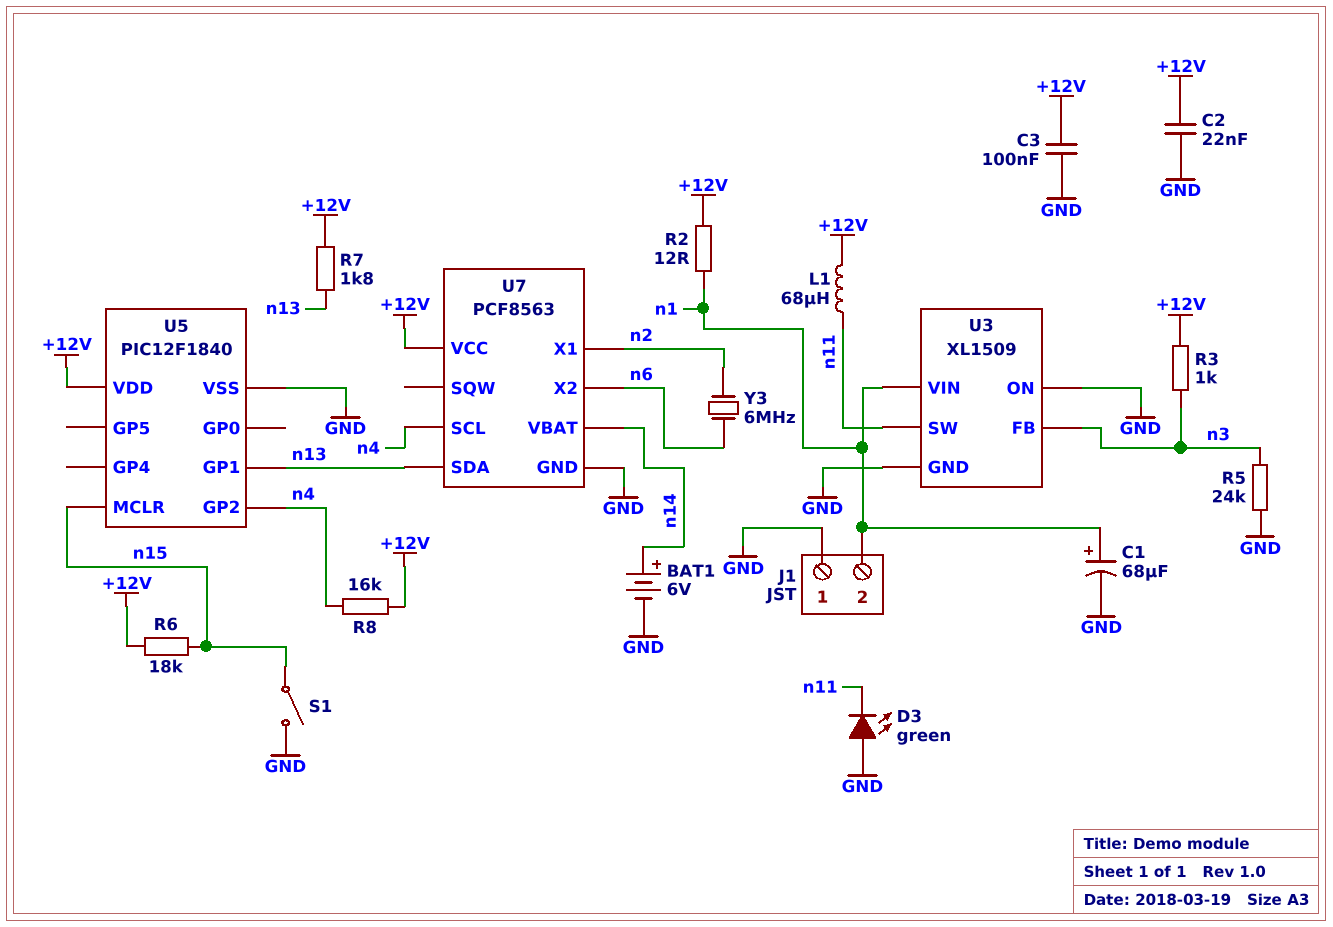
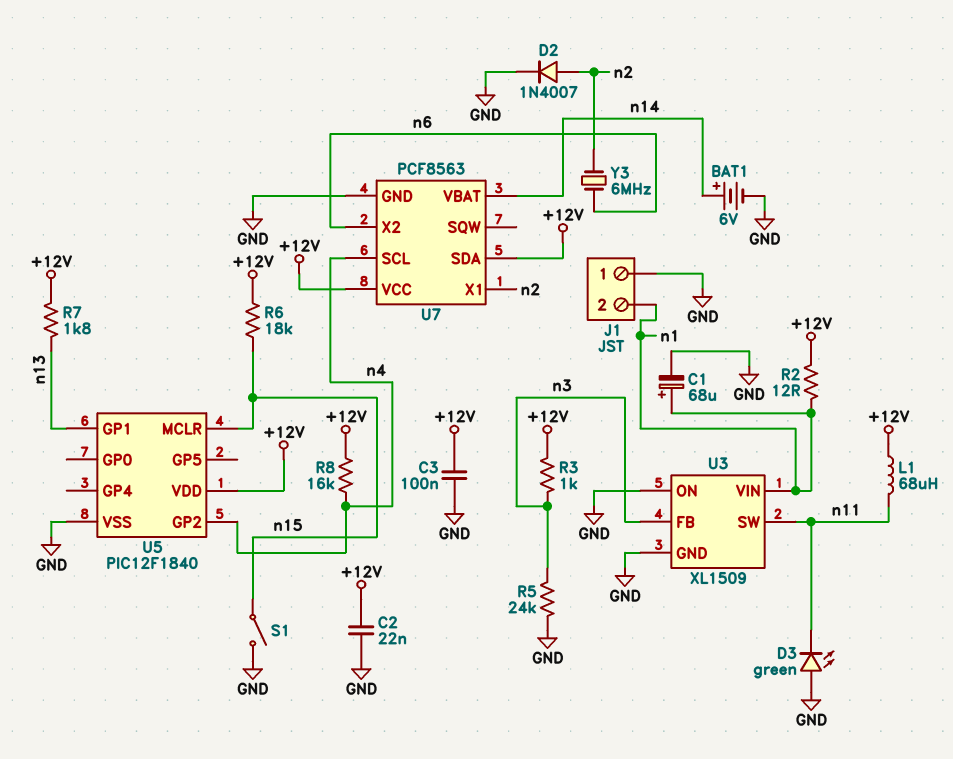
D2: none -> diode 1N4007 (A n2, K GND)
U7 pin SDA: n13 -> +12V

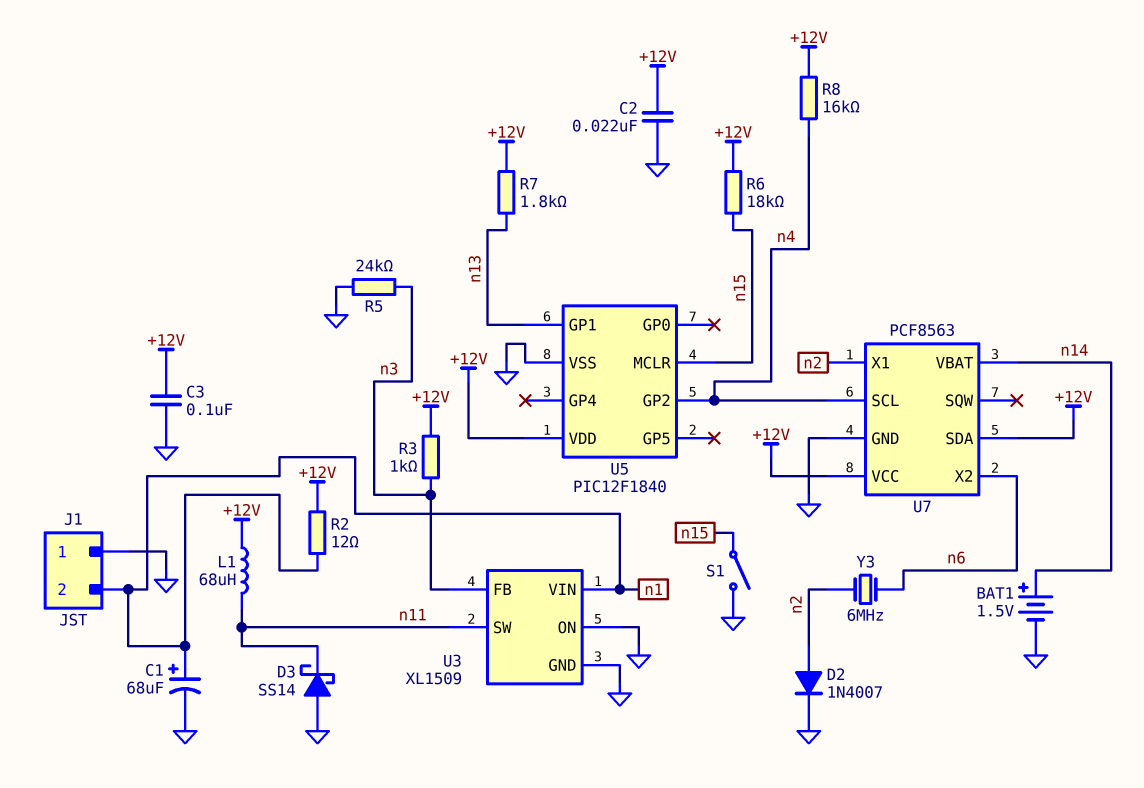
BAT1: 6V (plus n14, minus GND) -> 1.5V (plus n14, minus GND)
D3: LED green (A GND, K n11) -> schottky SS14 (A GND, K n11)

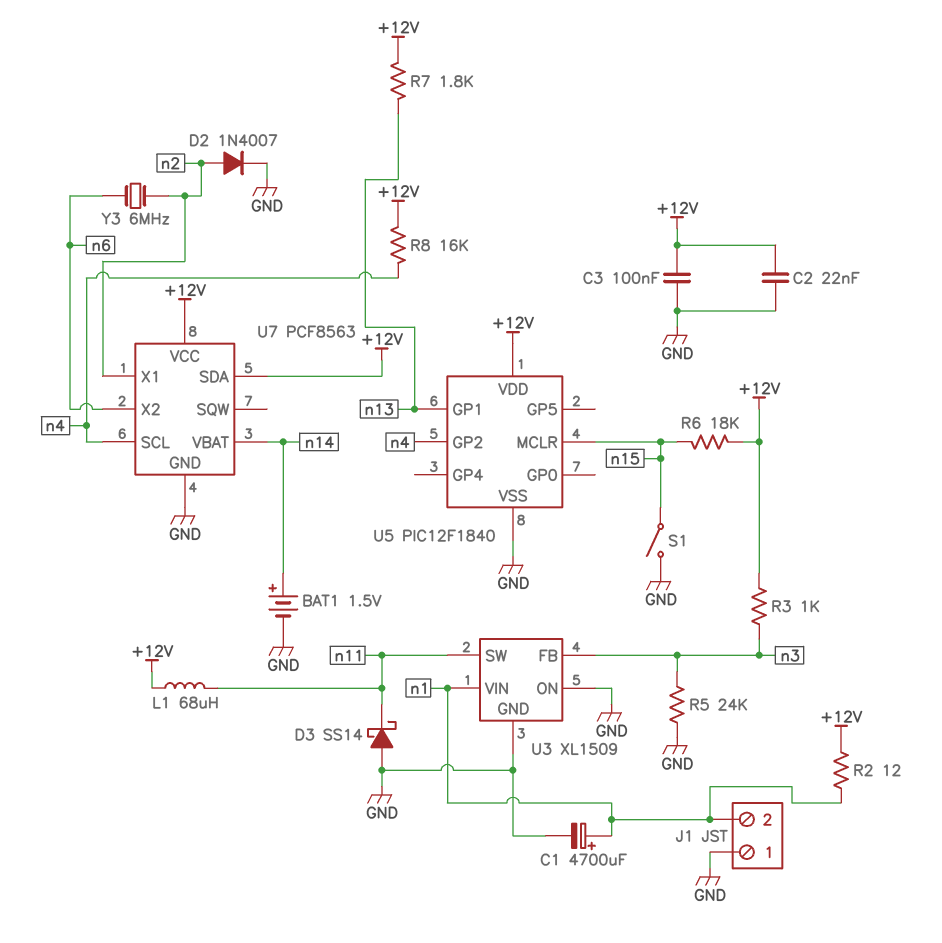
C1: 68uF (plus n1, minus GND) -> 4700uF (plus n1, minus GND)

